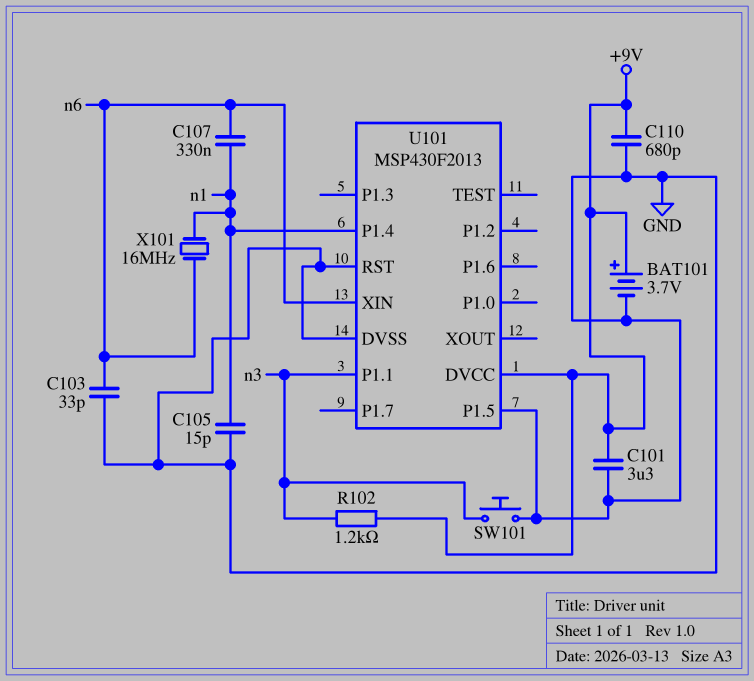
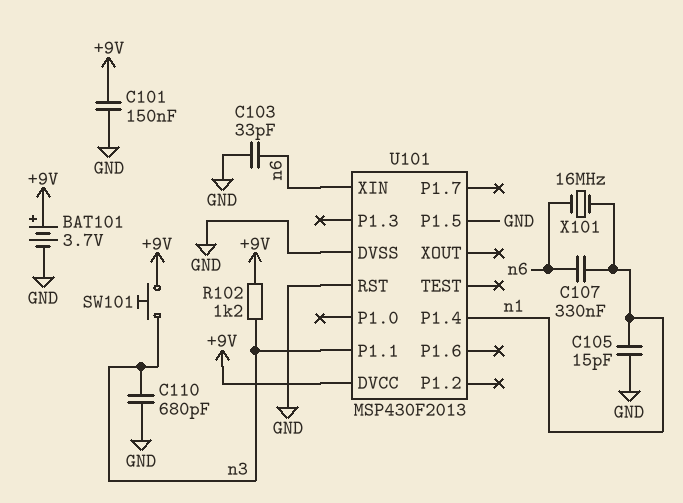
C101: 3.3uF (+9V, GND) -> 150nF (+9V, GND)
C110: 680pF (+9V, GND) -> 680pF (GND, n3)
SW101: button (GND, n3) -> button (+9V, n3)

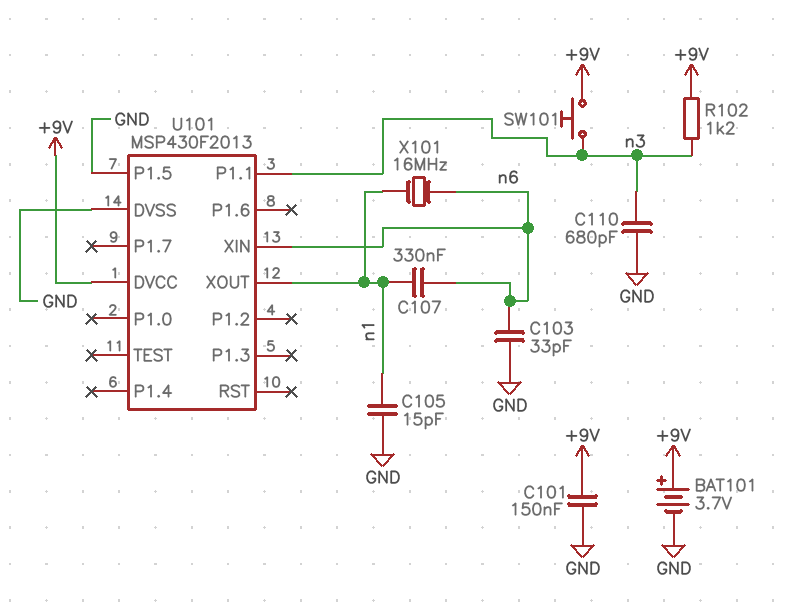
U101 pin P1.4: n1 -> none
U101 pin RST: GND -> none
U101 pin XOUT: none -> n1

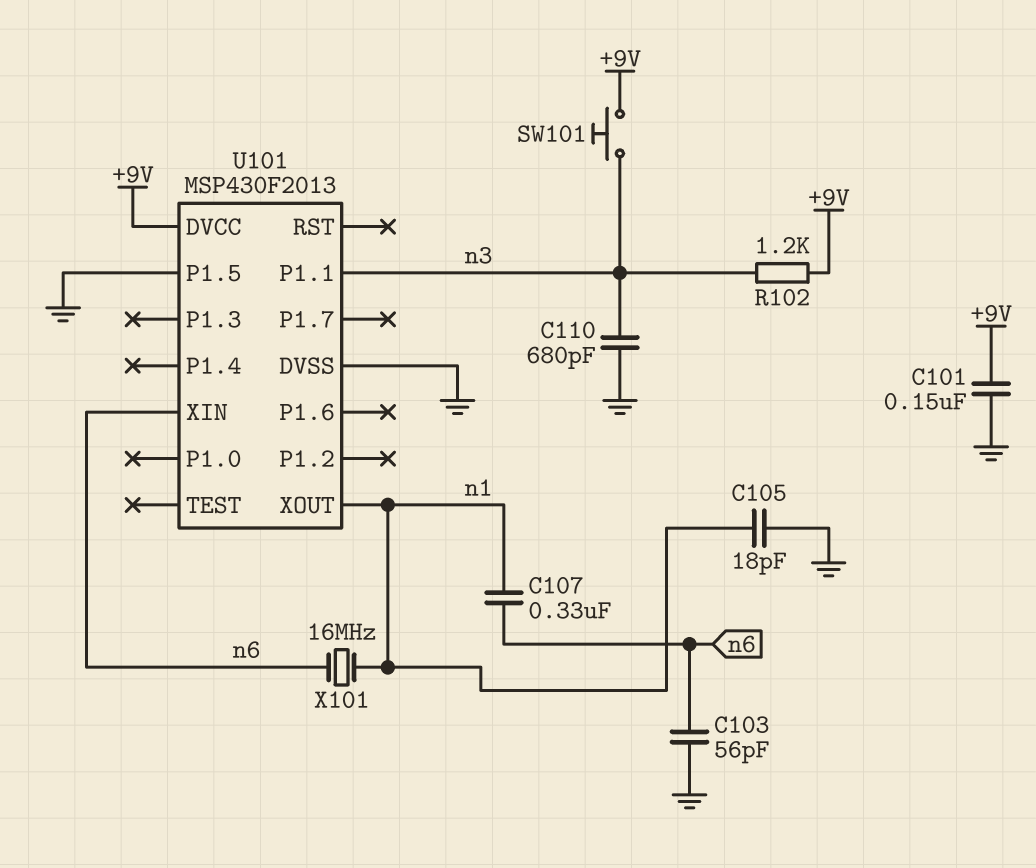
BAT101: 3.7V (plus +9V, minus GND) -> none
C103: 33pF (GND, n6) -> 56pF (GND, n6)
C105: 15pF (GND, n1) -> 18pF (GND, n1)

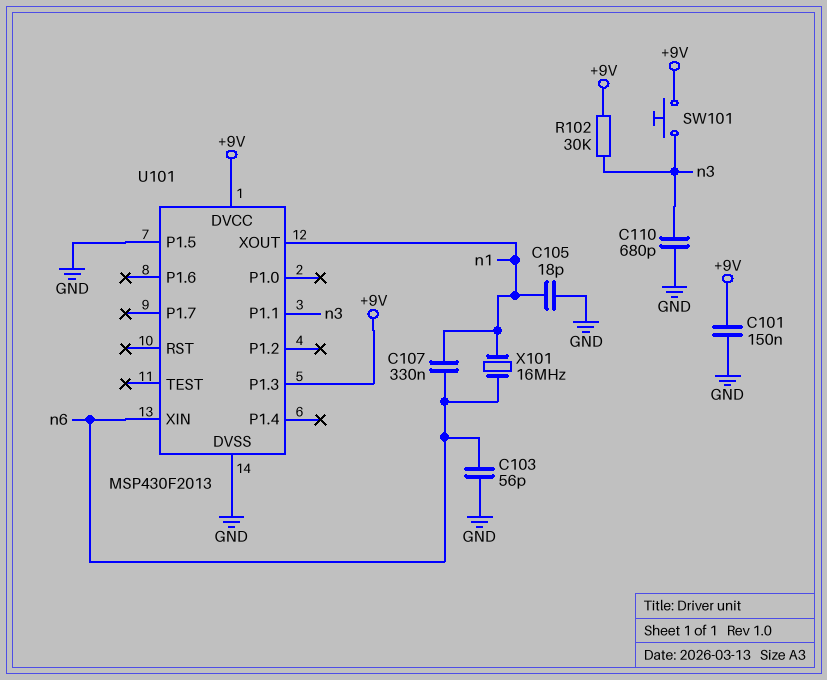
R102: 1.2k (+9V, n3) -> 30k (+9V, n3)
U101 pin P1.3: none -> +9V

